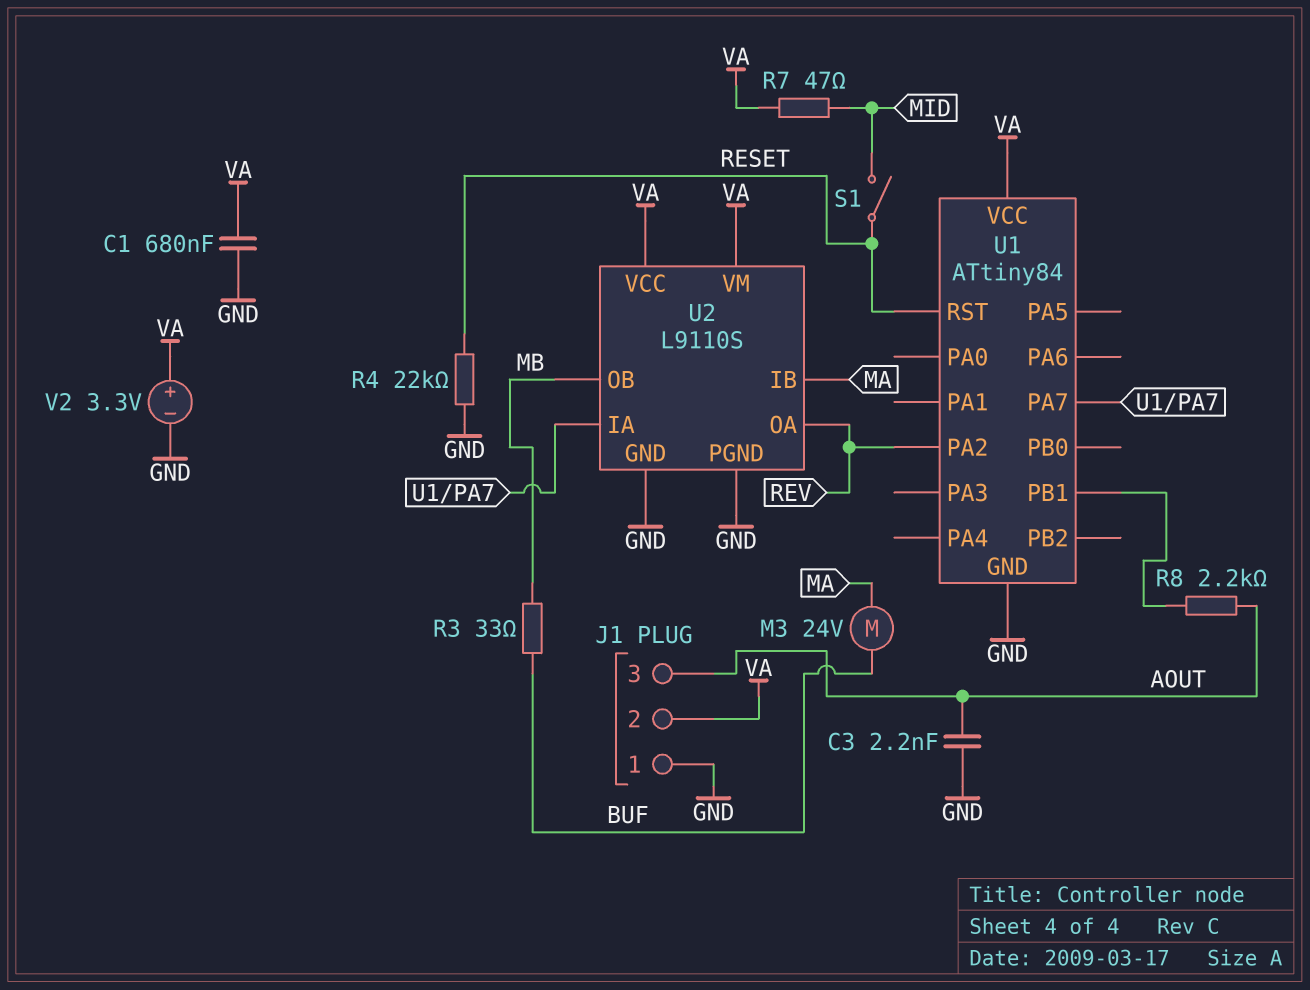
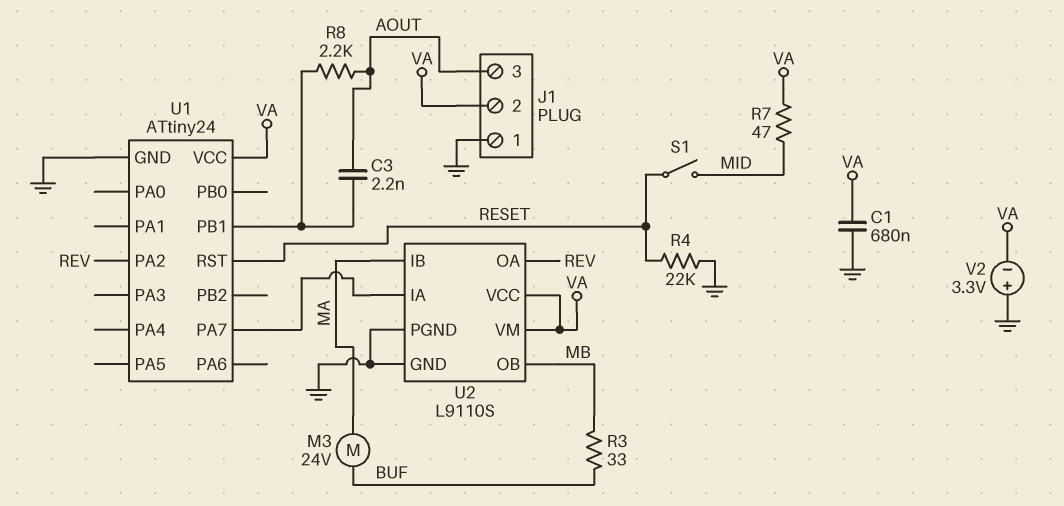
C3: 2.2nF (AOUT, GND) -> 2.2nF (AOUT, U1/PB1)
U1: ATtiny84 -> ATtiny24
V2: 3.3V (plus VA, minus GND) -> 3.3V (plus GND, minus VA)

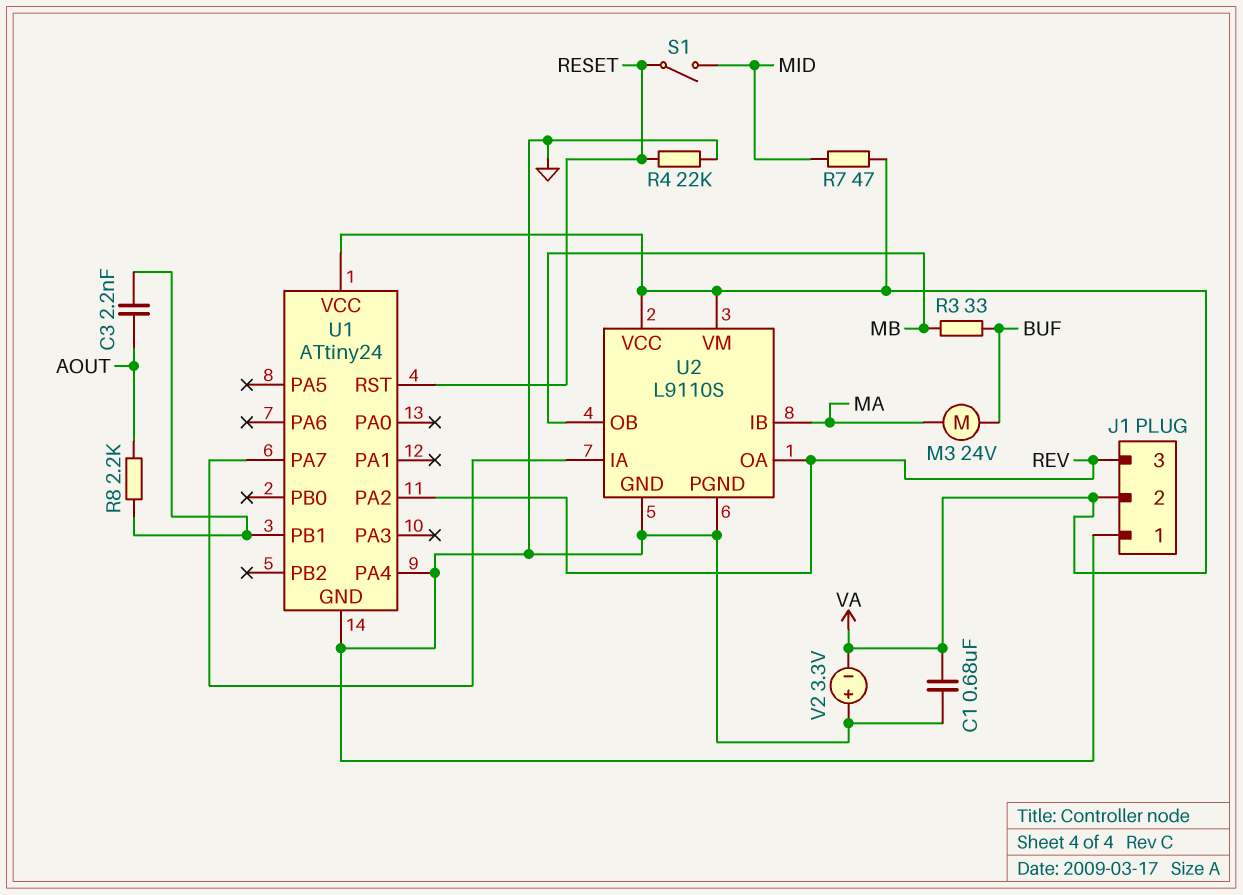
J1 pin 3: AOUT -> REV
U1 pin PA4: none -> GND

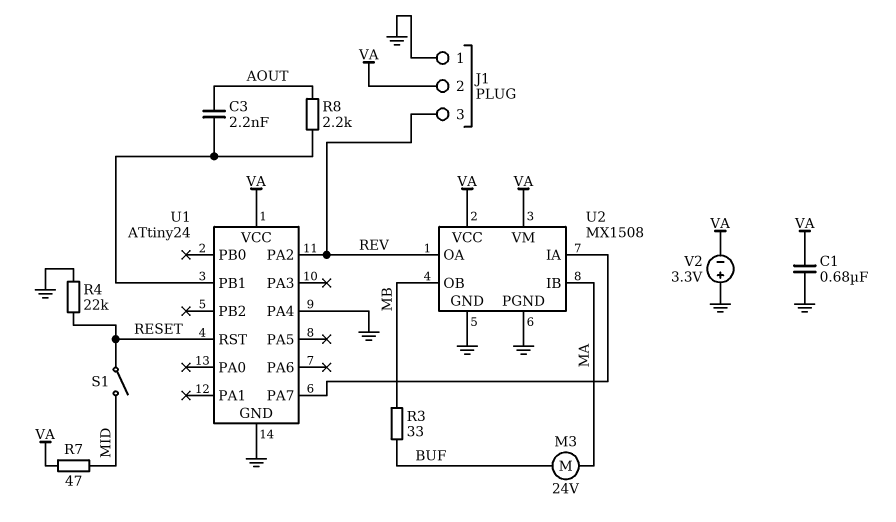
U2: L9110S -> MX1508

